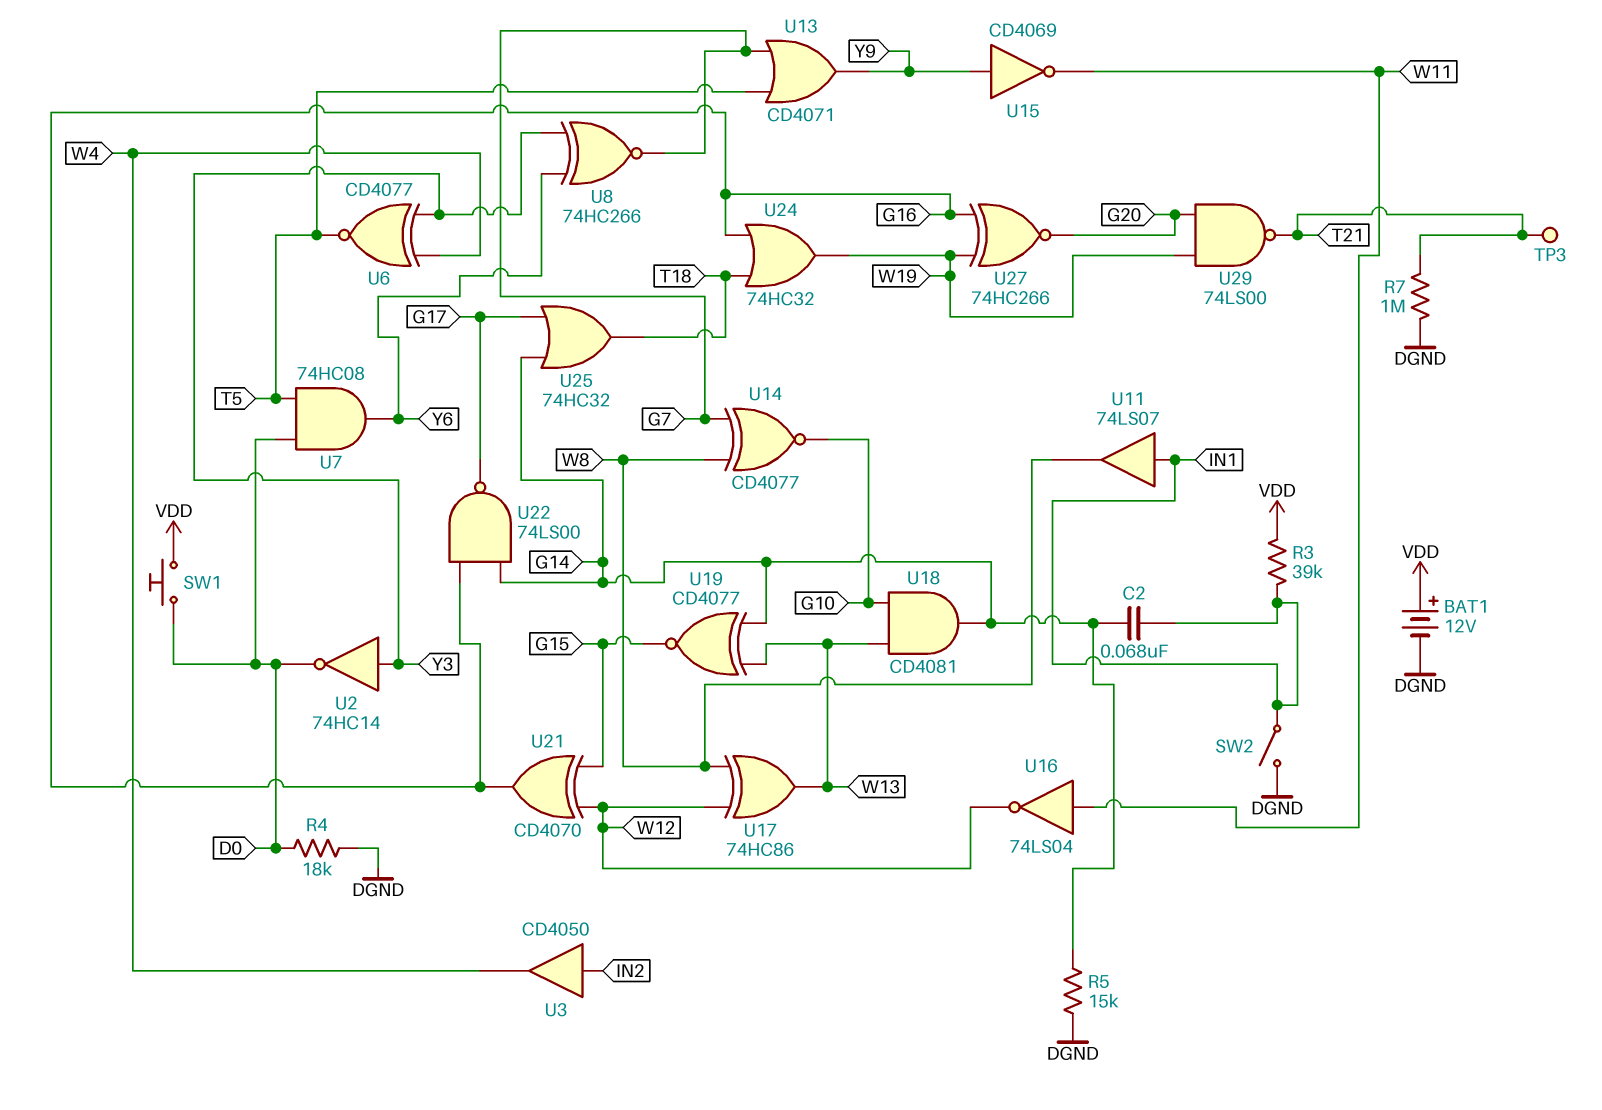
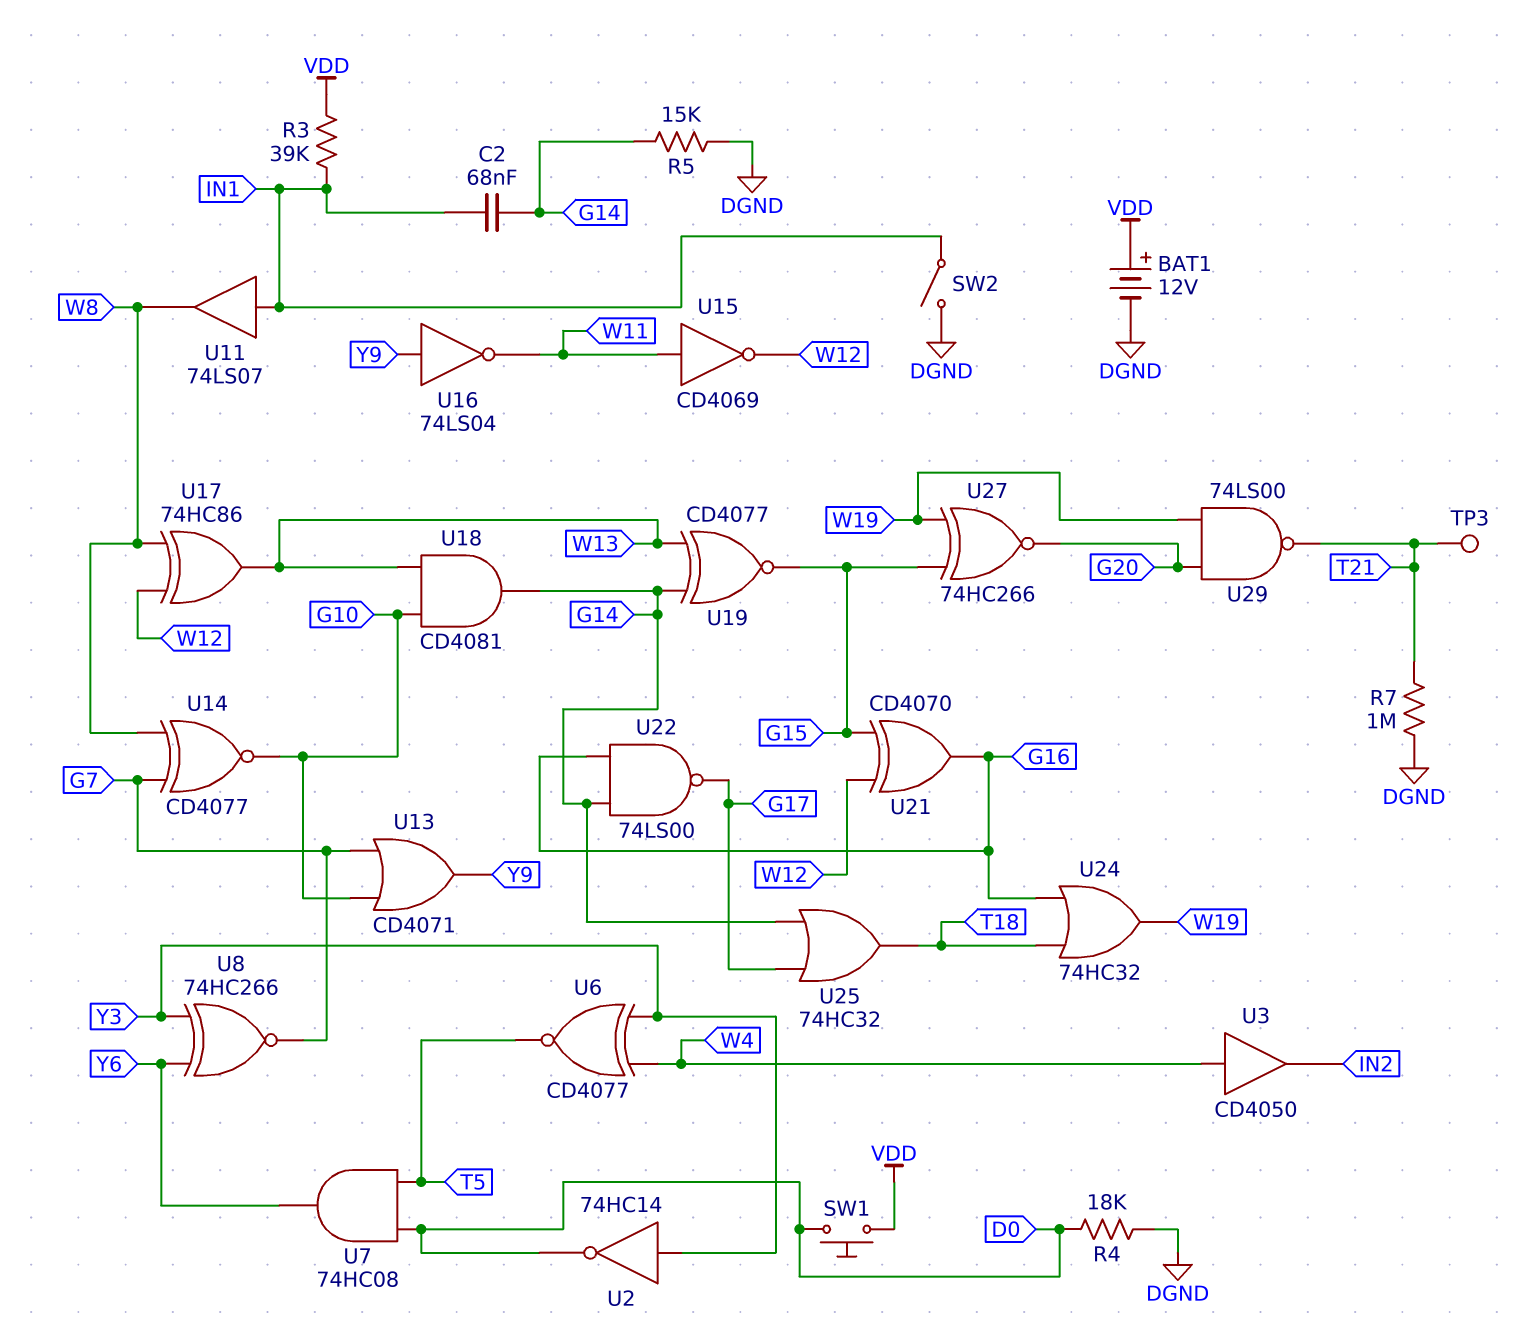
U3: buffer CD4050 (in IN2, out W4) -> buffer CD4050 (in W4, out IN2)
U13: OR CD4071 (in G7, in T5, out Y9) -> OR CD4071 (in G7, in G10, out Y9)
U15: NOT CD4069 (in Y9, out W11) -> NOT CD4069 (in W11, out W12)
U16: NOT 74LS04 (in W11, out W12) -> NOT 74LS04 (in Y9, out W11)
U27: XNOR 74HC266 (in G16, in W19, out G20) -> XNOR 74HC266 (in G15, in W19, out G20)

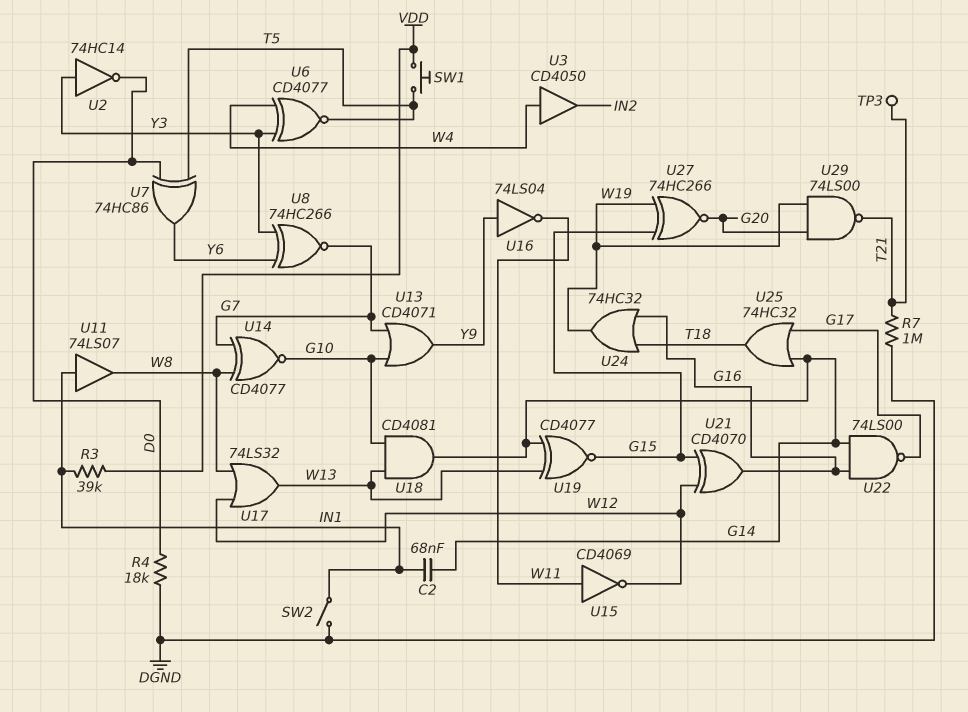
BAT1: 12V (plus VDD, minus DGND) -> none
R5: 15k (DGND, G14) -> none
SW1: button (D0, VDD) -> button (T5, VDD)
U7: AND 74HC08 (in D0, in T5, out Y6) -> XOR 74HC86 (in D0, in T5, out Y6)
U17: XOR 74HC86 (in W8, in W12, out W13) -> OR 74LS32 (in W8, in W12, out W13)

